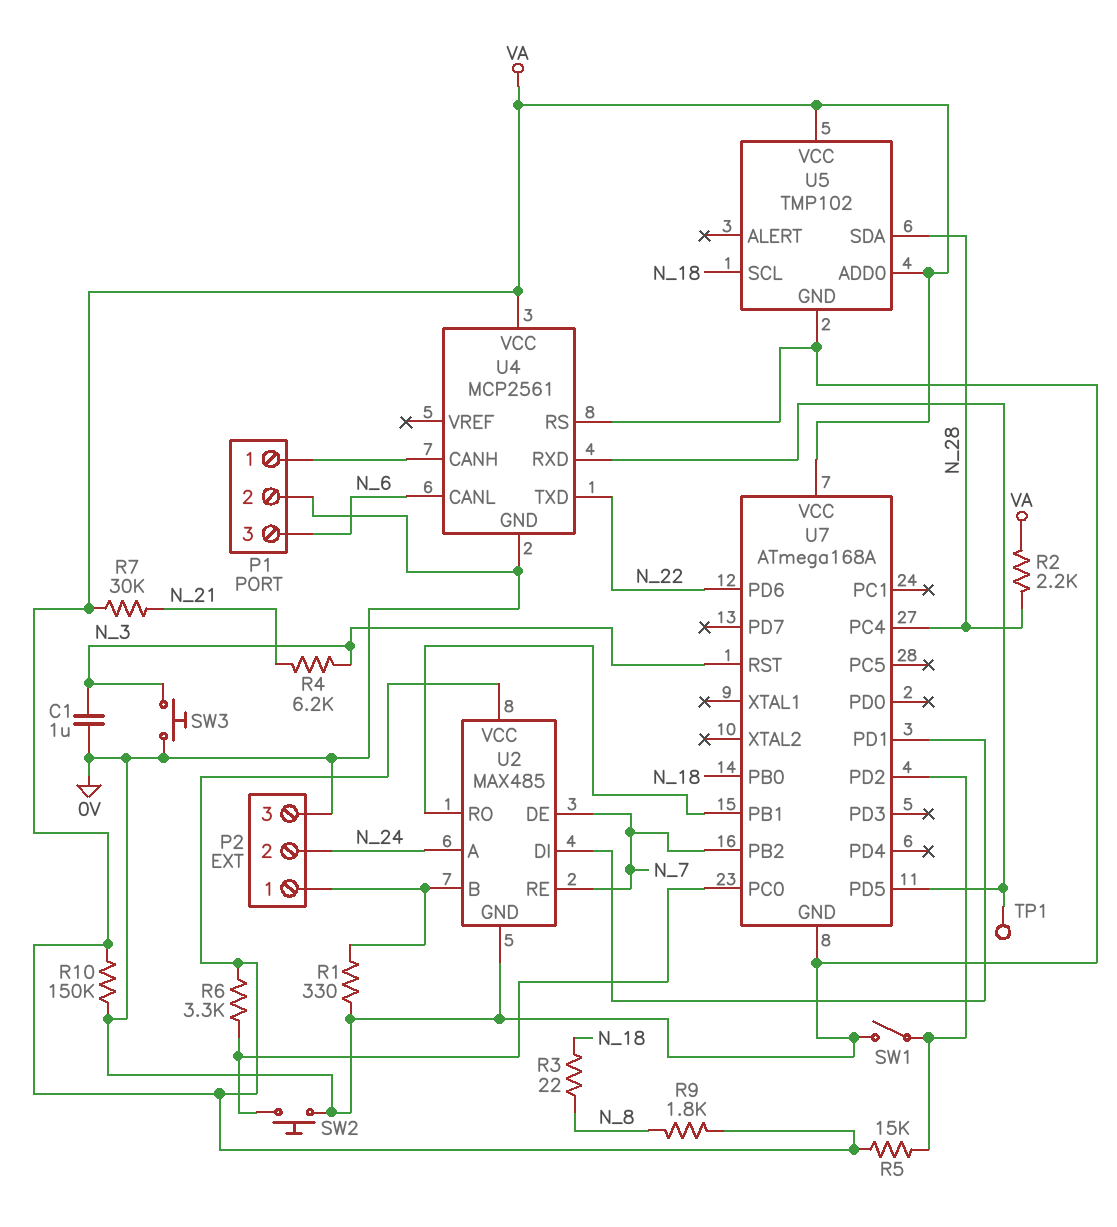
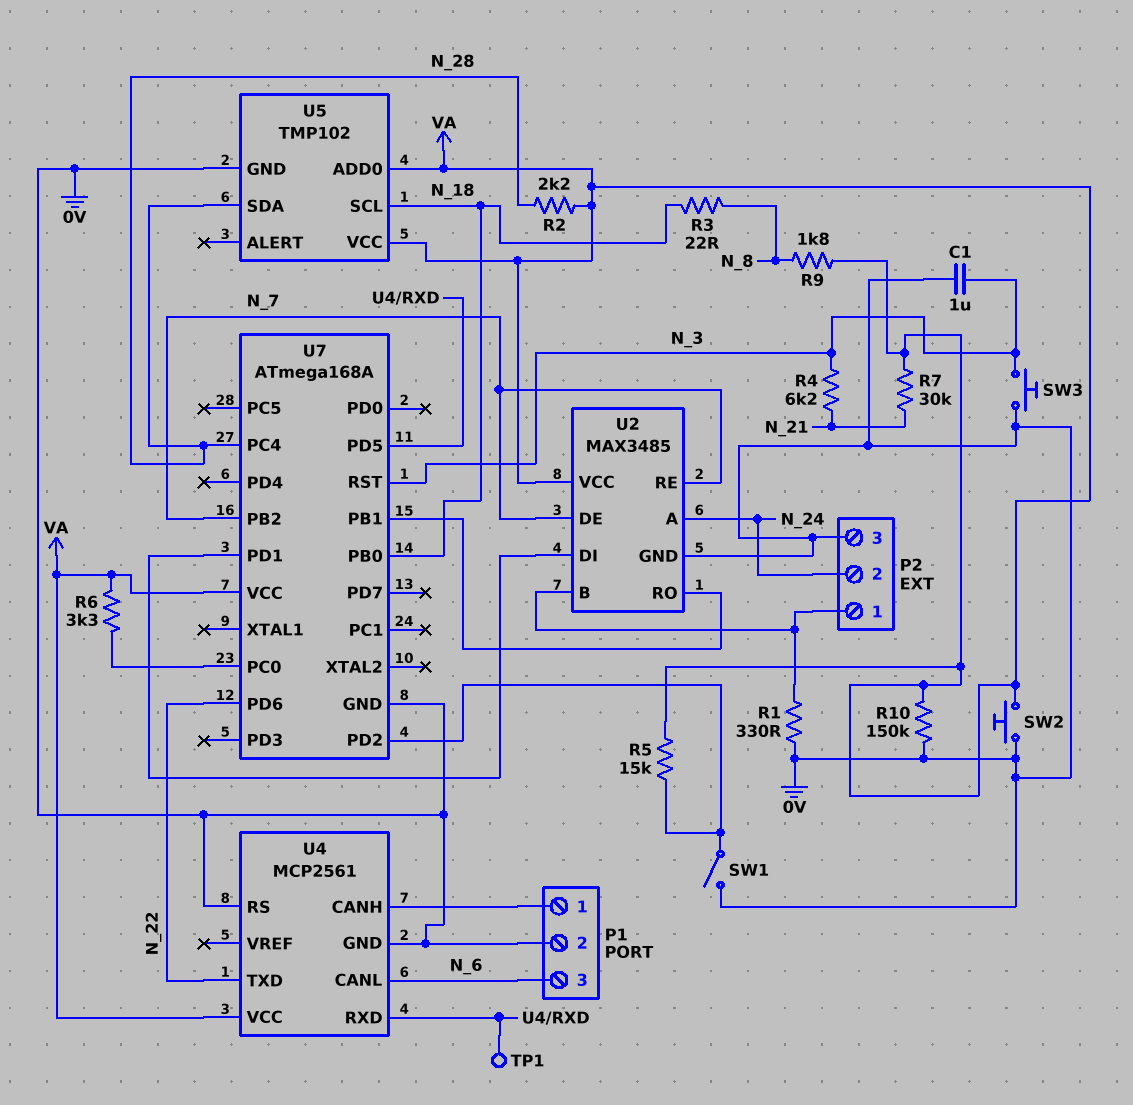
SW2: button (0V, U7/PC0) -> button (0V, VA)
U2: MAX485 -> MAX3485

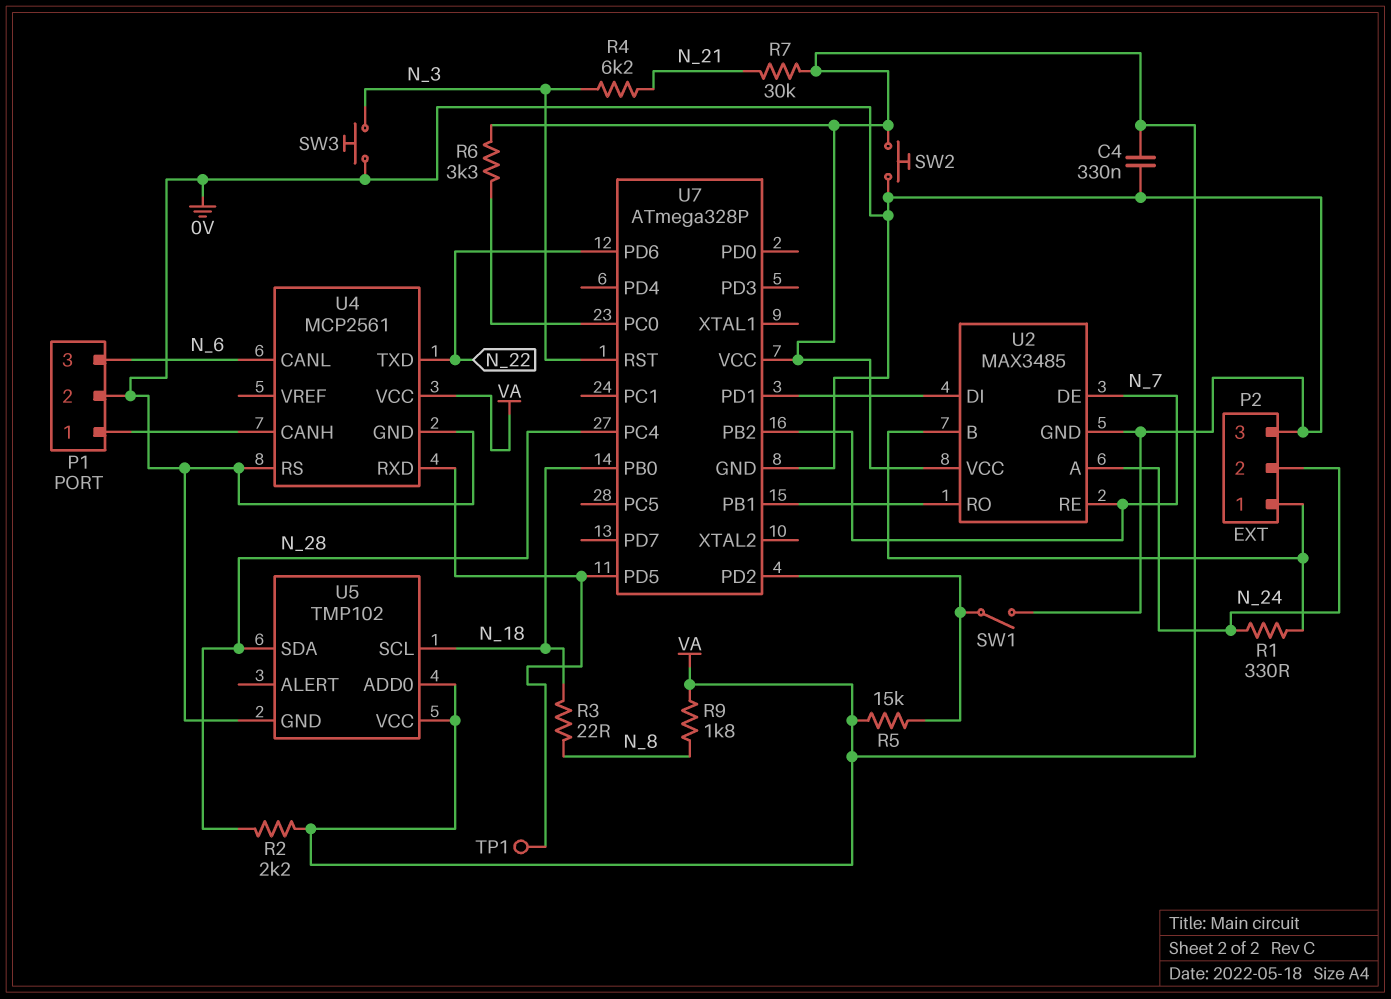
C1: 1uF (0V, N_3) -> none
C4: none -> 330nF (0V, VA)
R1: 330 (0V, P2/1) -> 330 (N_24, P2/1)
R10: 150k (0V, VA) -> none
U7: ATmega168A -> ATmega328P

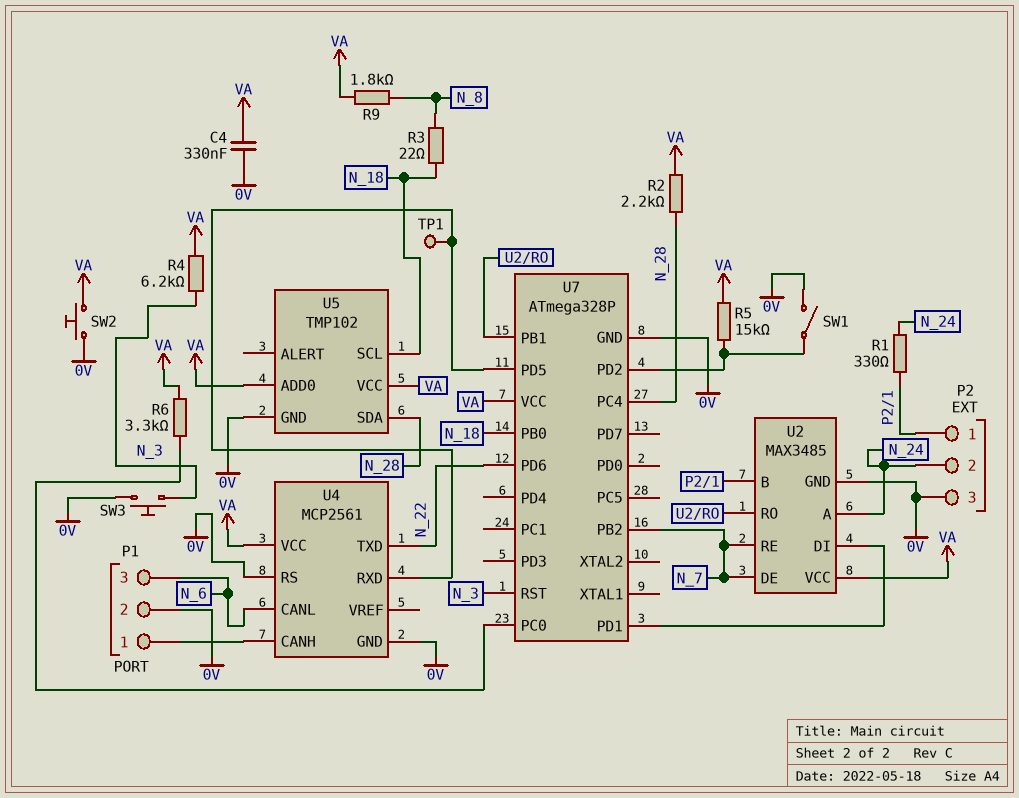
R4: 6.2k (N_3, N_21) -> 6.2k (N_3, VA)
R7: 30k (N_21, VA) -> none

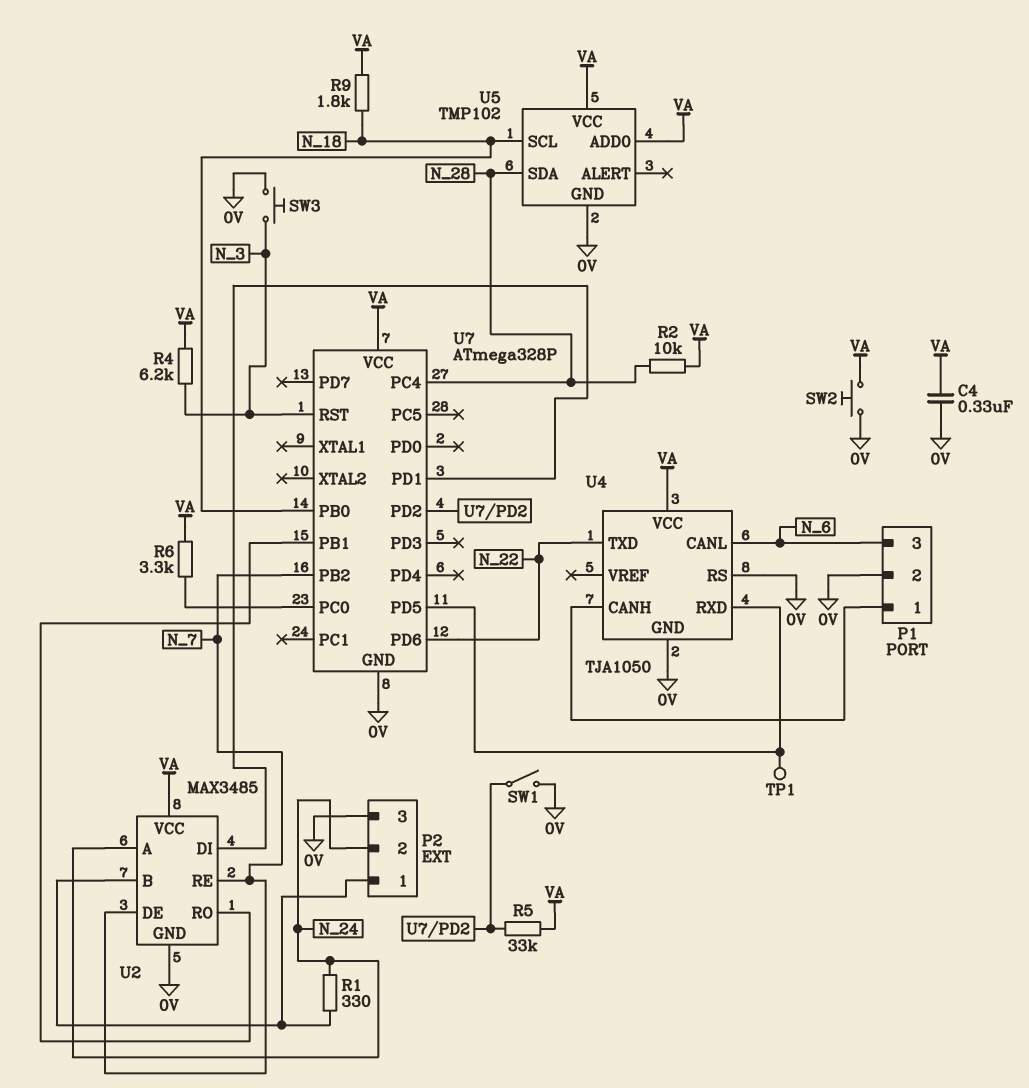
R2: 2.2k (N_28, VA) -> 10k (N_28, VA)
R3: 22 (N_8, N_18) -> none
R5: 15k (U7/PD2, VA) -> 33k (U7/PD2, VA)
R9: 1.8k (N_8, VA) -> 1.8k (N_18, VA)
U4: MCP2561 -> TJA1050

